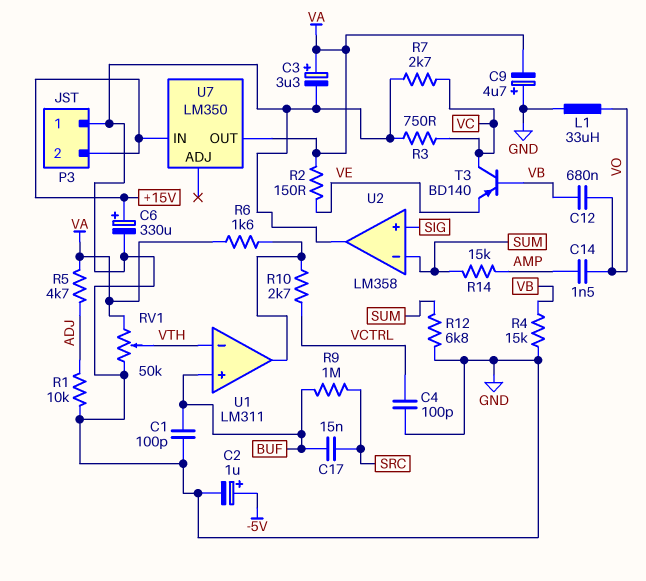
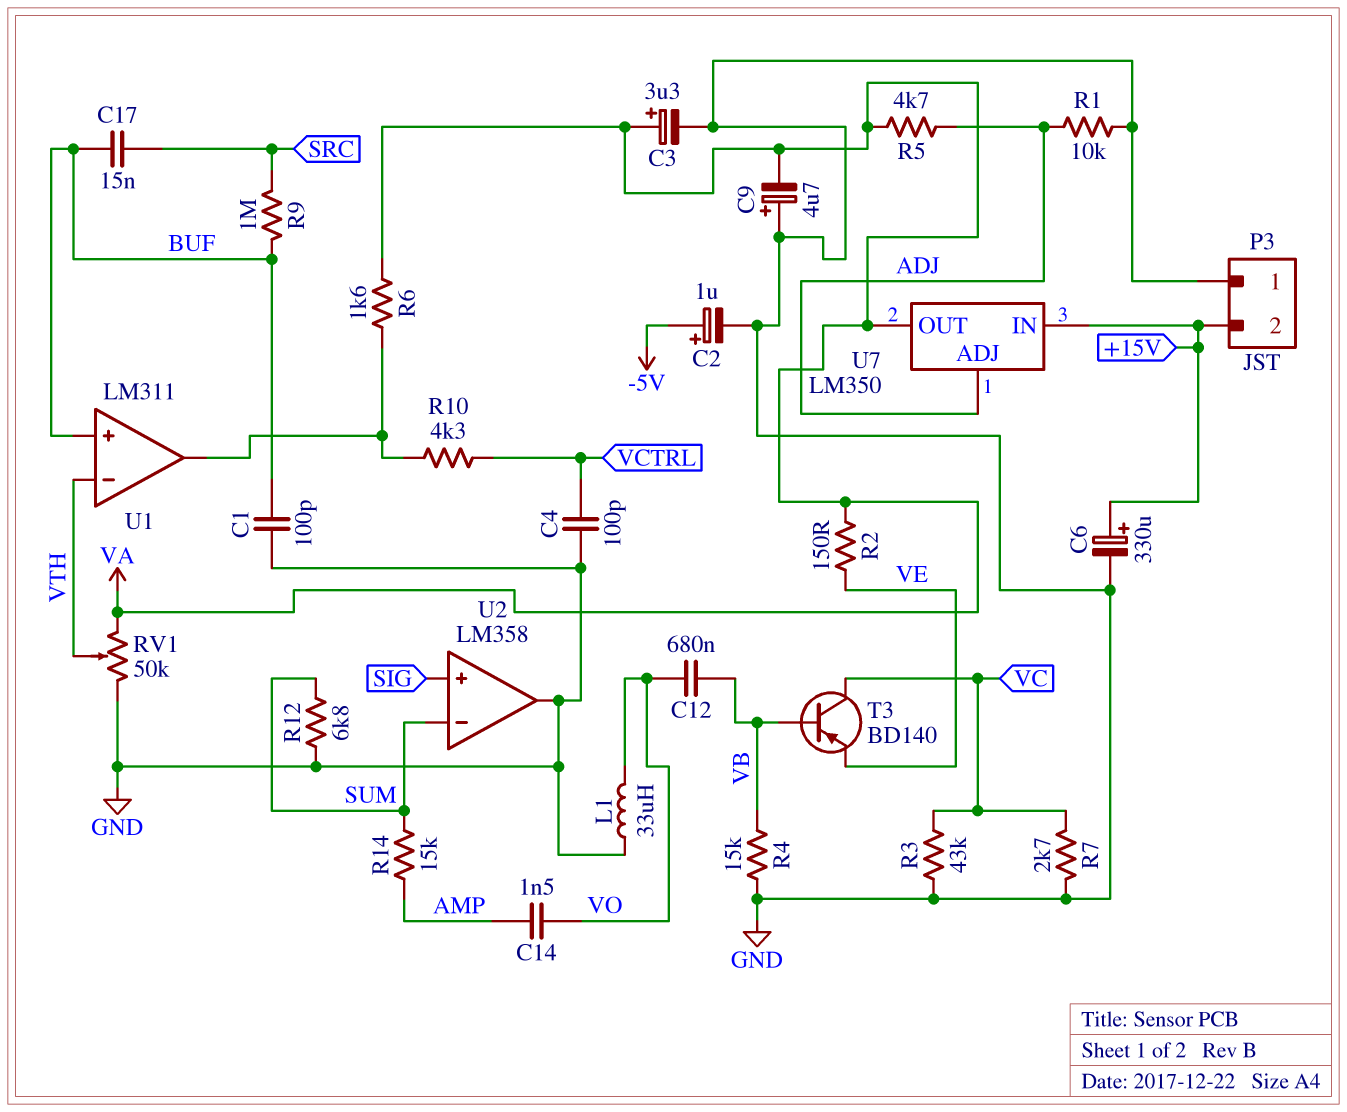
R3: 750 (GND, VC) -> 43k (GND, VC)
R10: 2.7k (U1/out, VCTRL) -> 4.3k (U1/out, VCTRL)
U7 pin ADJ: none -> ADJ

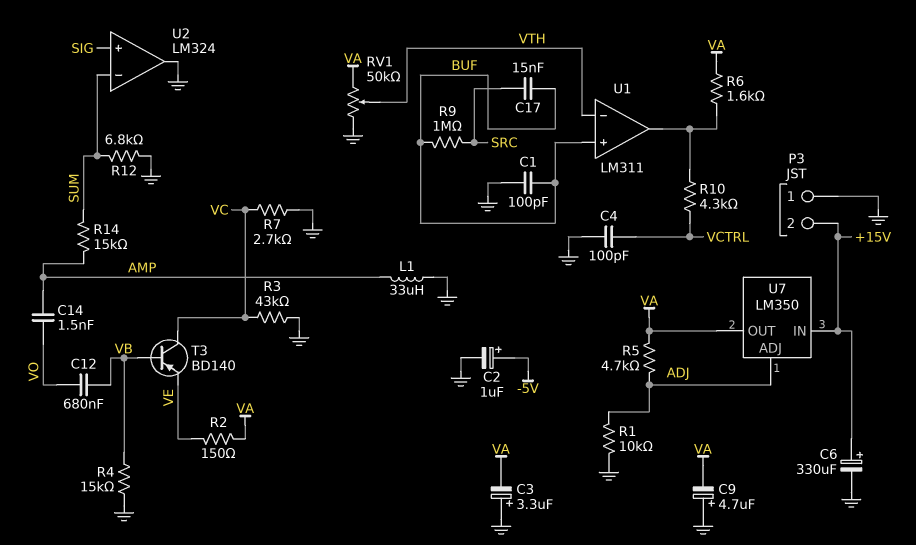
C3: 3.3uF (plus VA, minus GND) -> 3.3uF (plus GND, minus VA)
L1: 33uH (GND, VO) -> 33uH (AMP, GND)
U2: LM358 -> LM324

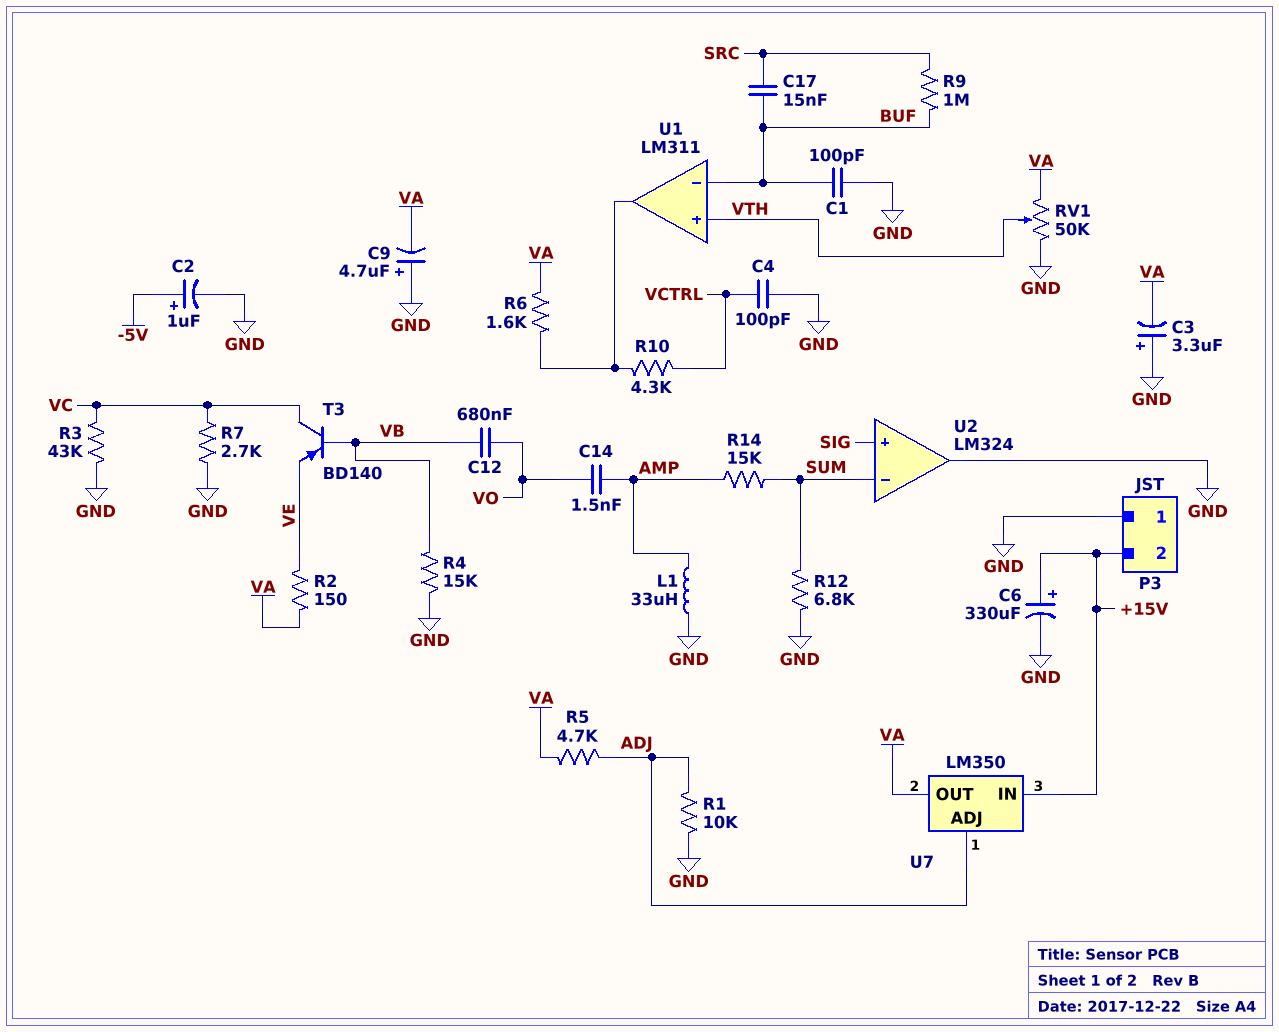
U1 pin in+: BUF -> VTH
U1 pin in-: VTH -> BUF

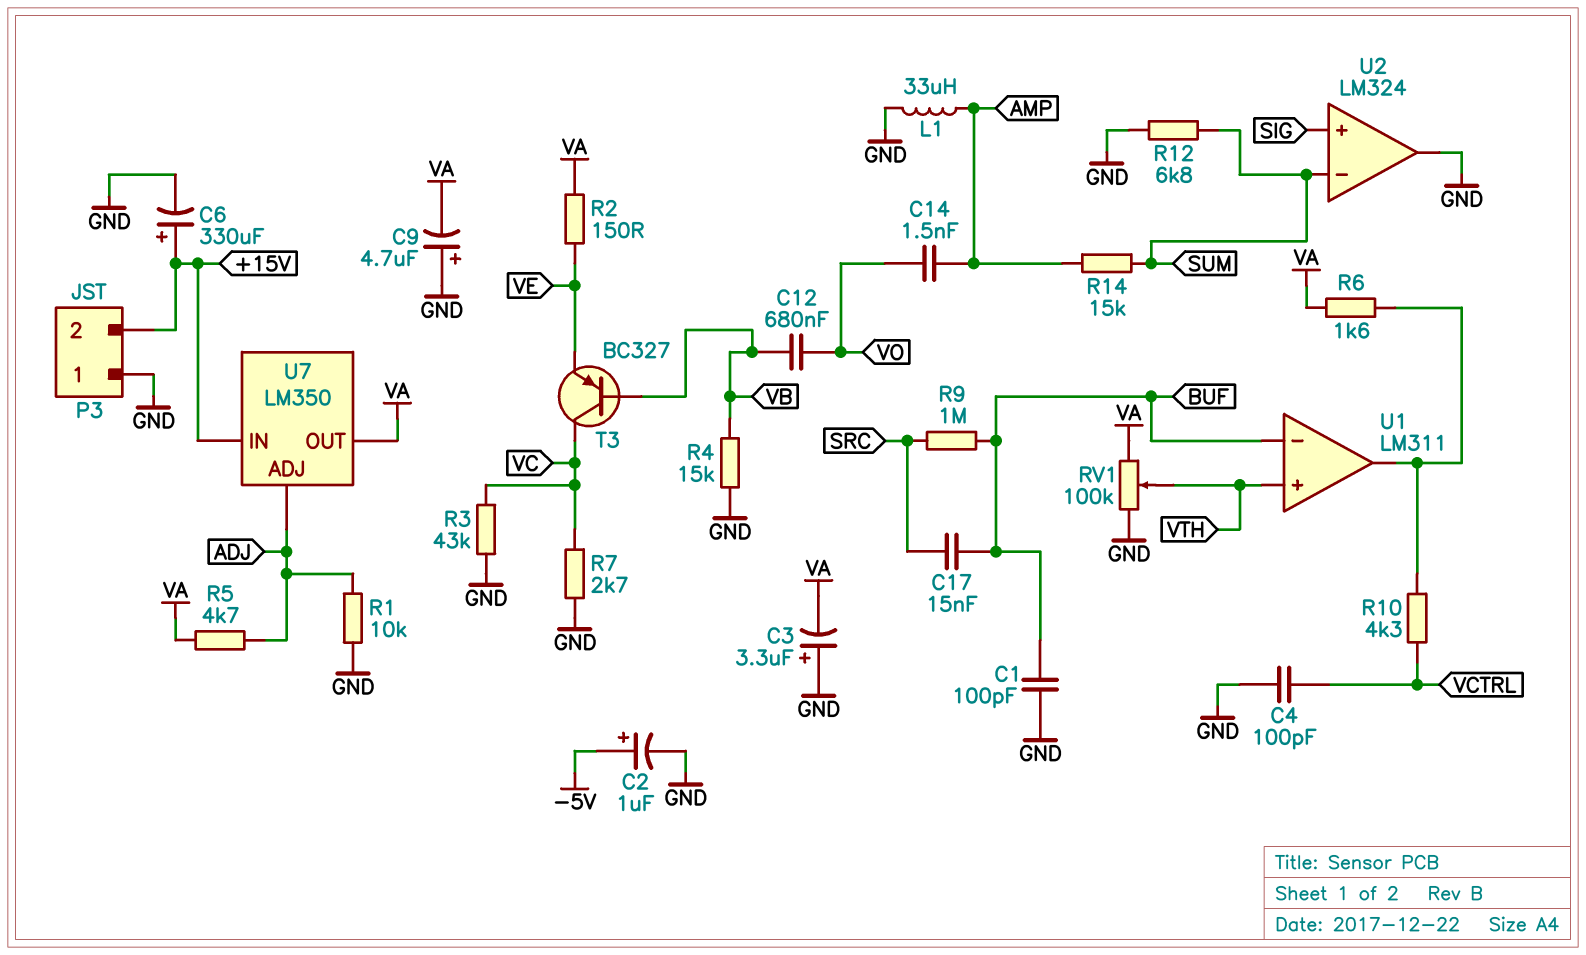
RV1: 50k (GND, VA, wiper VTH) -> 100k (GND, VA, wiper VTH)
T3: PNP BD140 (B VB, C VC, E VE) -> PNP BC327 (B VB, C VC, E VE)

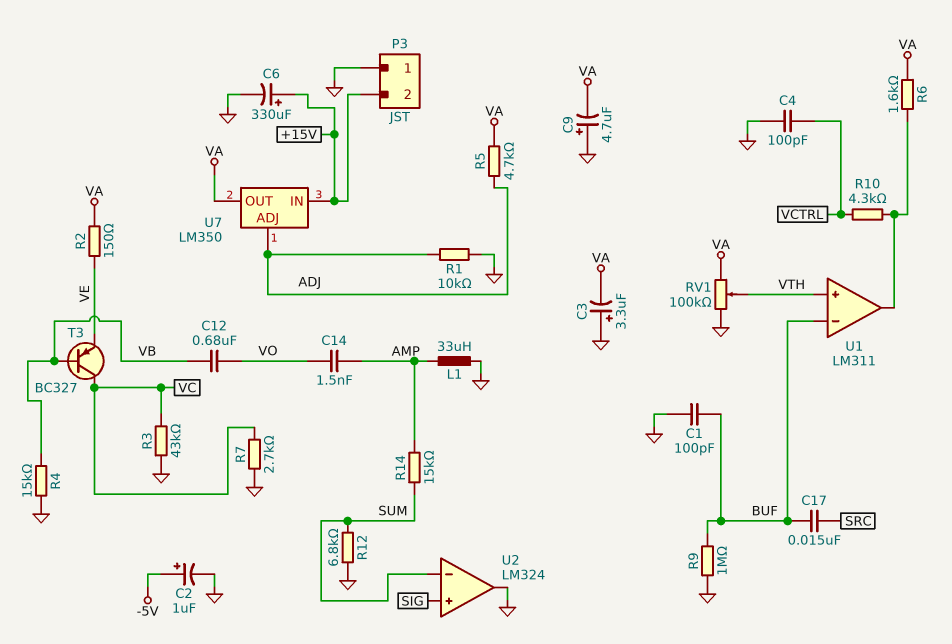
R9: 1M (BUF, SRC) -> 1M (BUF, GND)

